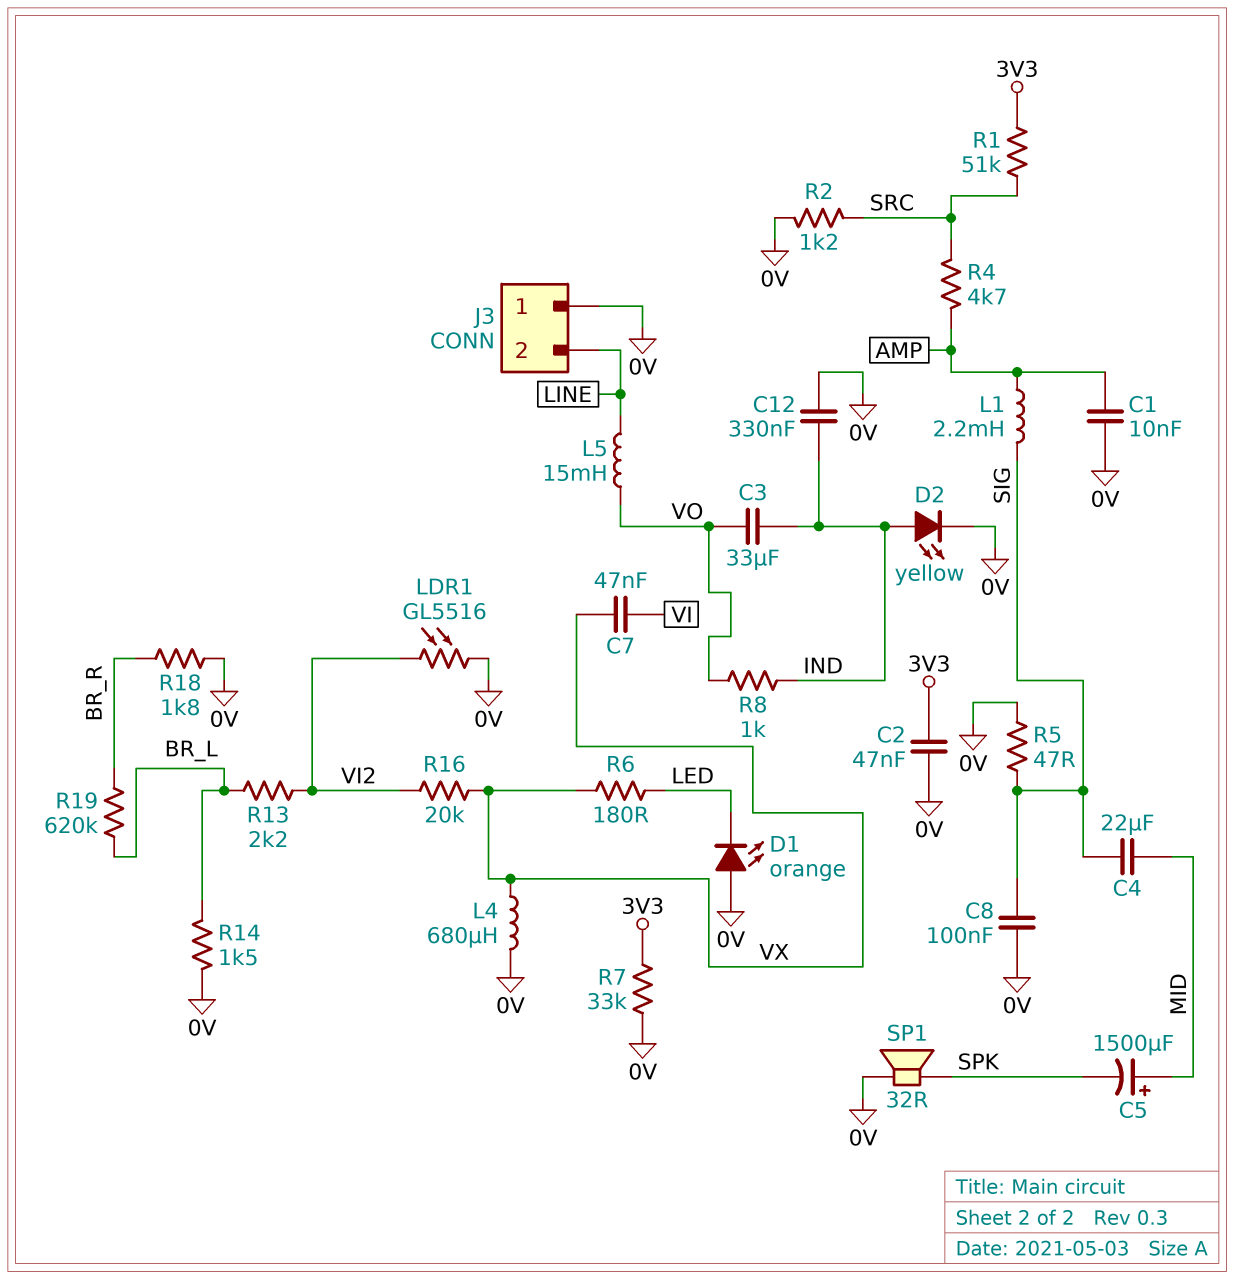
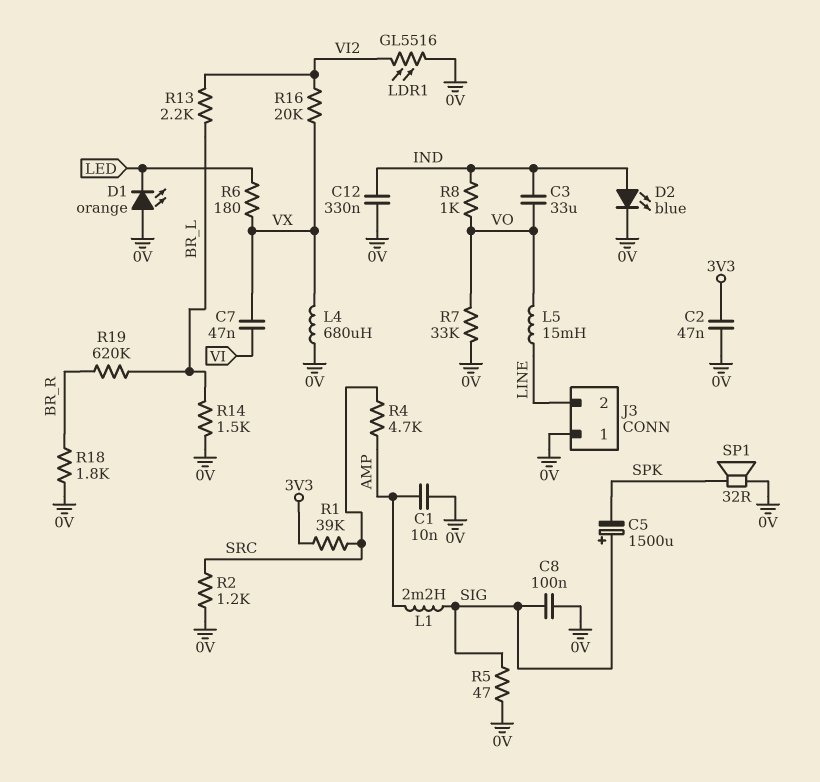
C4: 22uF (MID, SIG) -> none
C5: 1500uF (plus MID, minus SPK) -> 1500uF (plus SIG, minus SPK)
D2: LED yellow (A IND, K 0V) -> LED blue (A IND, K 0V)
R1: 51k (3V3, SRC) -> 39k (3V3, SRC)
R7: 33k (0V, 3V3) -> 33k (0V, VO)

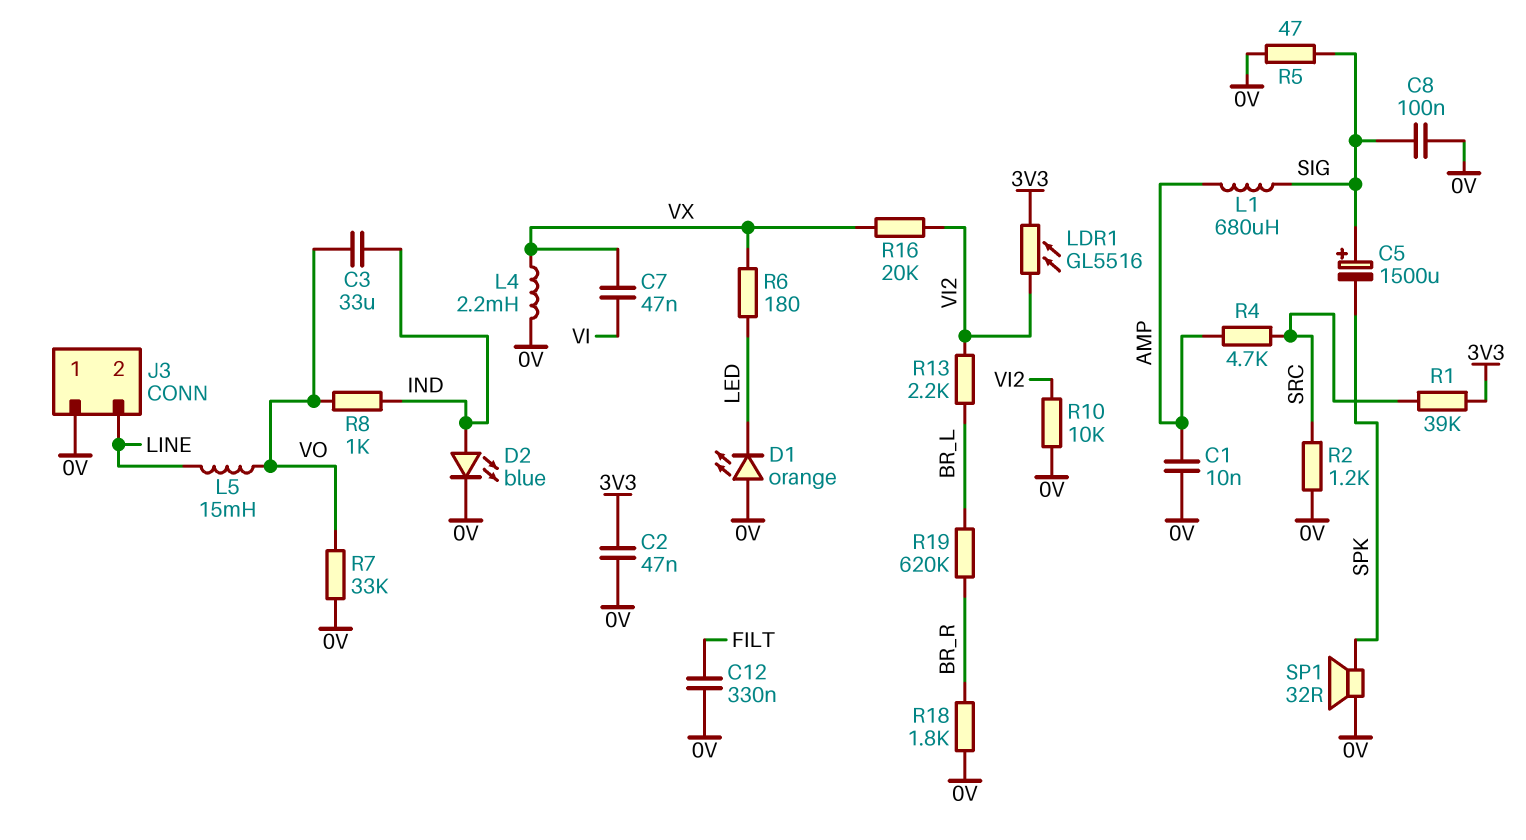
C12: 330nF (0V, IND) -> 330nF (0V, FILT)
L1: 2.2mH (AMP, SIG) -> 680uH (AMP, SIG)
L4: 680uH (0V, VX) -> 2.2mH (0V, VX)
LDR1: GL5516 (0V, VI2) -> GL5516 (3V3, VI2)
R10: none -> 10k (0V, VI2)
R14: 1.5k (0V, BR_L) -> none

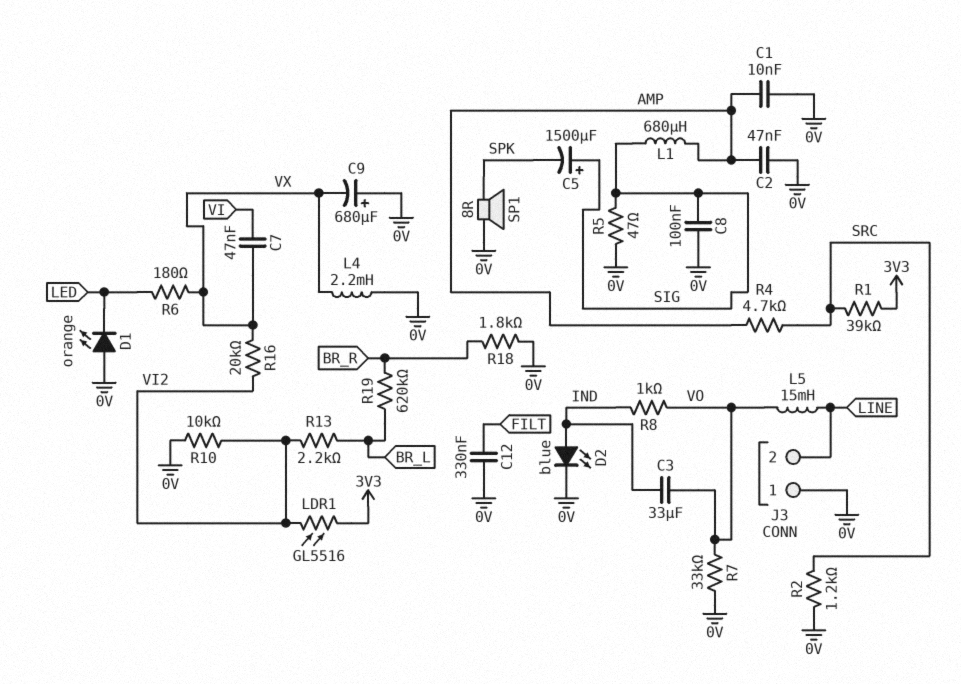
C2: 47nF (0V, 3V3) -> 47nF (0V, AMP)
C9: none -> 680uF (plus 0V, minus VX)
SP1: speaker 32R (0V, SPK) -> speaker 8R (0V, SPK)

